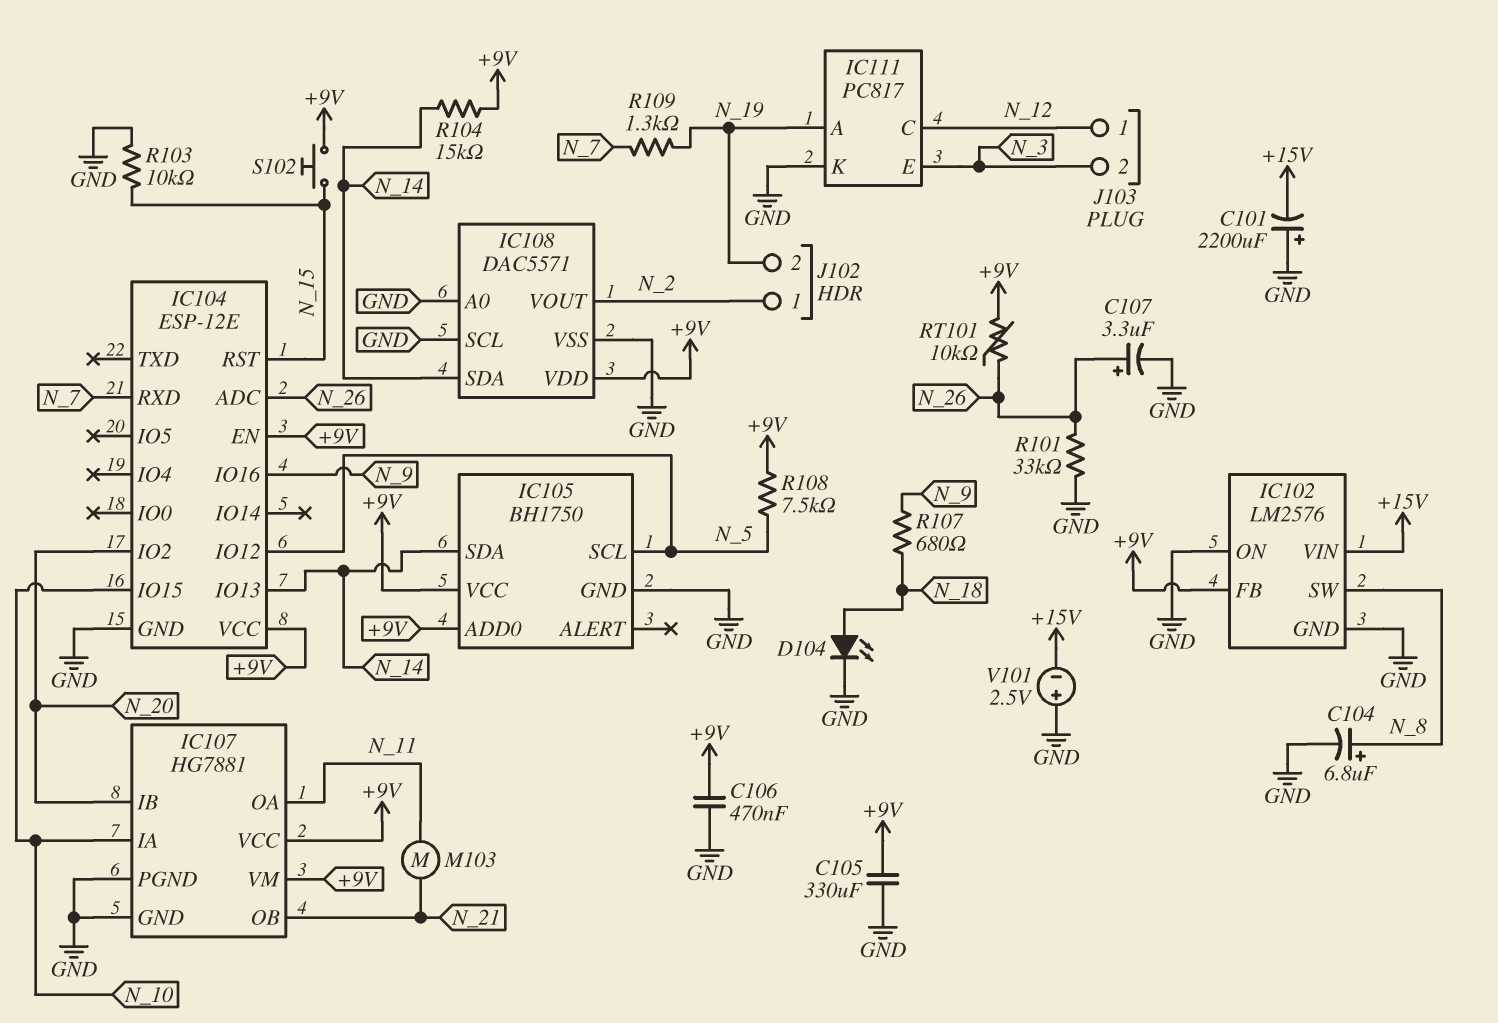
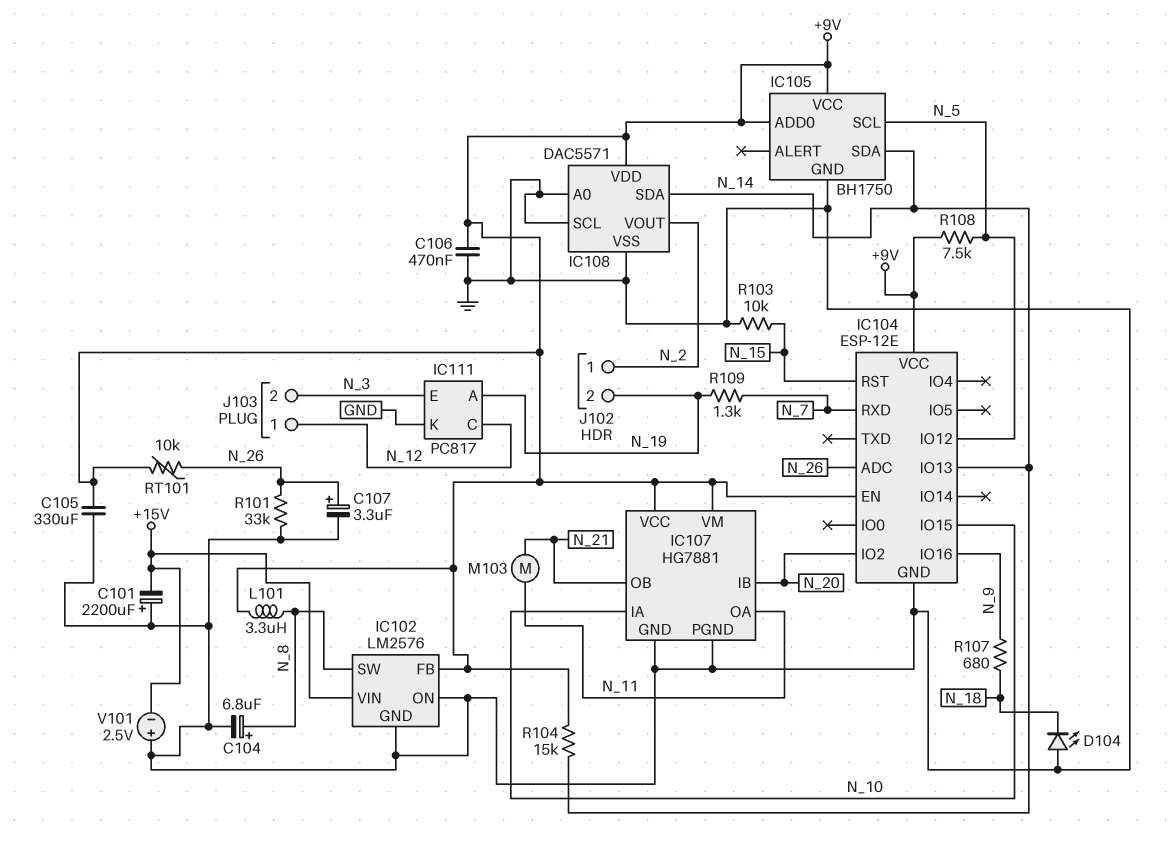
D104: LED (A N_18, K GND) -> LED (A GND, K N_18)
L101: none -> 3.3uH (+9V, N_8)
S102: button (+9V, N_15) -> none

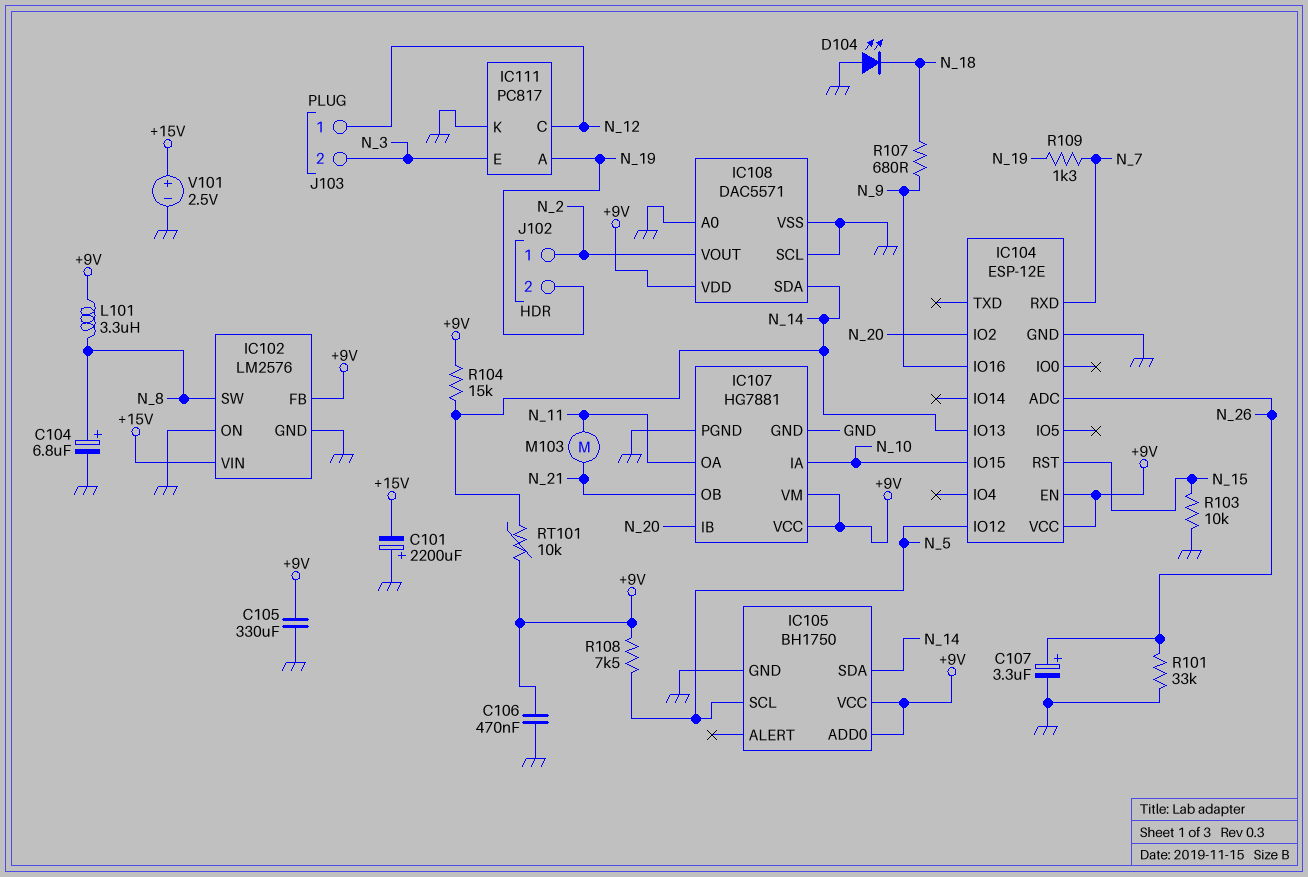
RT101: 10k (+9V, N_26) -> 10k (+9V, N_14)
V101: 2.5V (plus GND, minus +15V) -> 2.5V (plus +15V, minus GND)

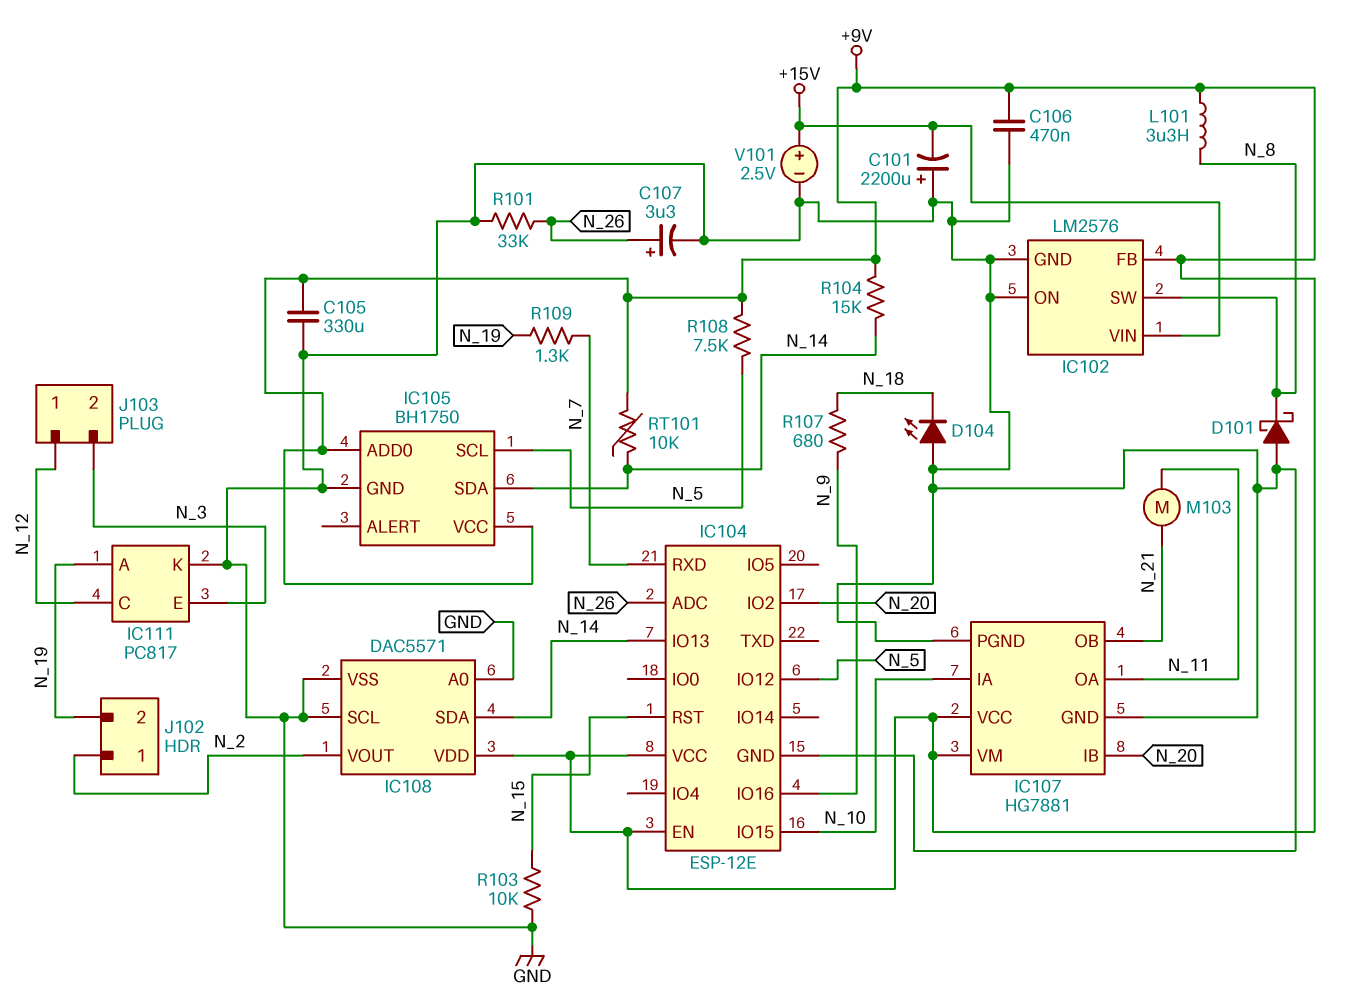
C104: 6.8uF (plus N_8, minus GND) -> none
D101: none -> schottky (A GND, K N_8)

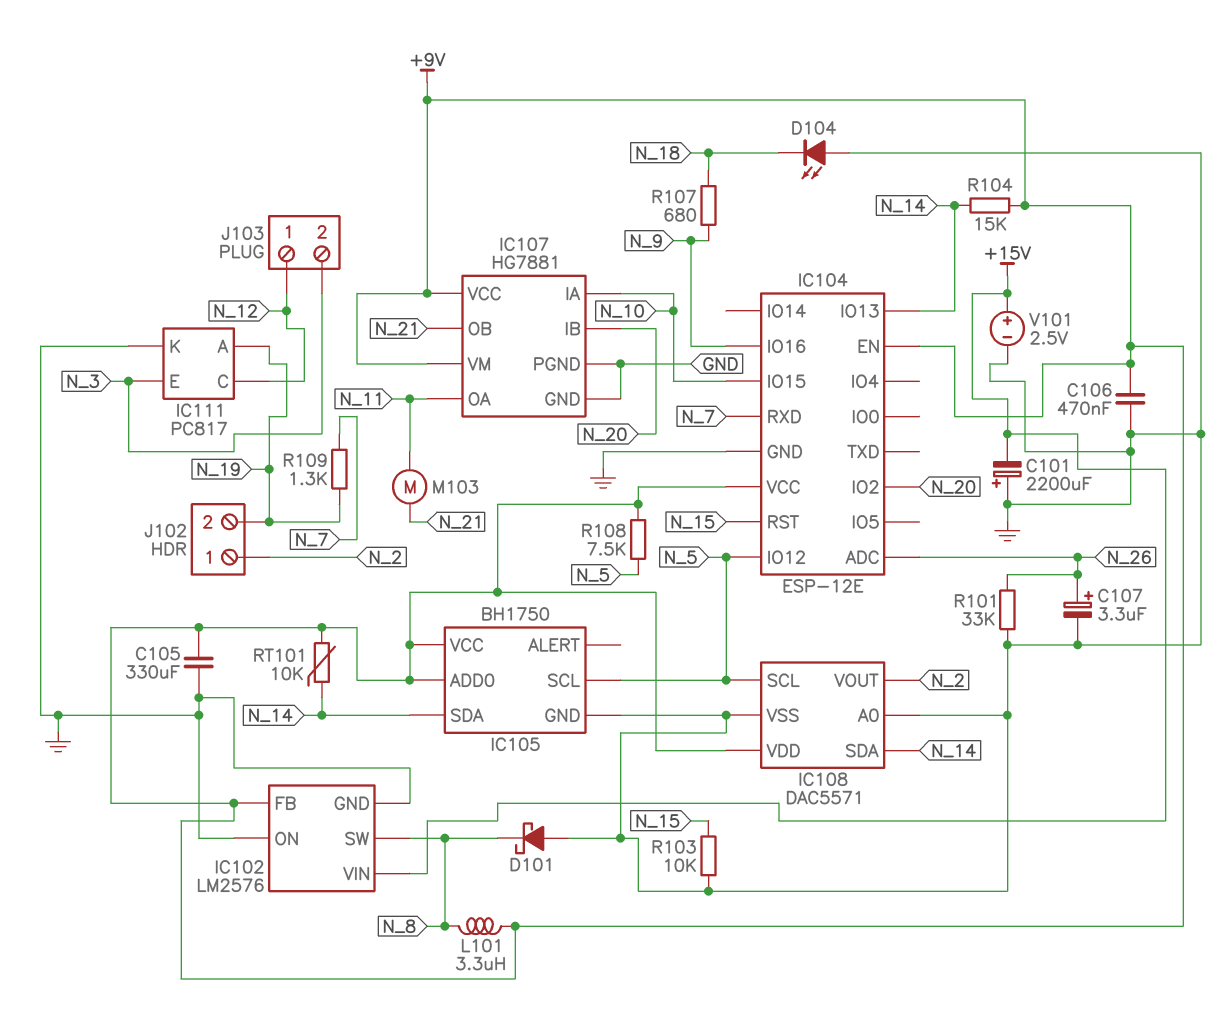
IC108 pin SCL: GND -> N_5

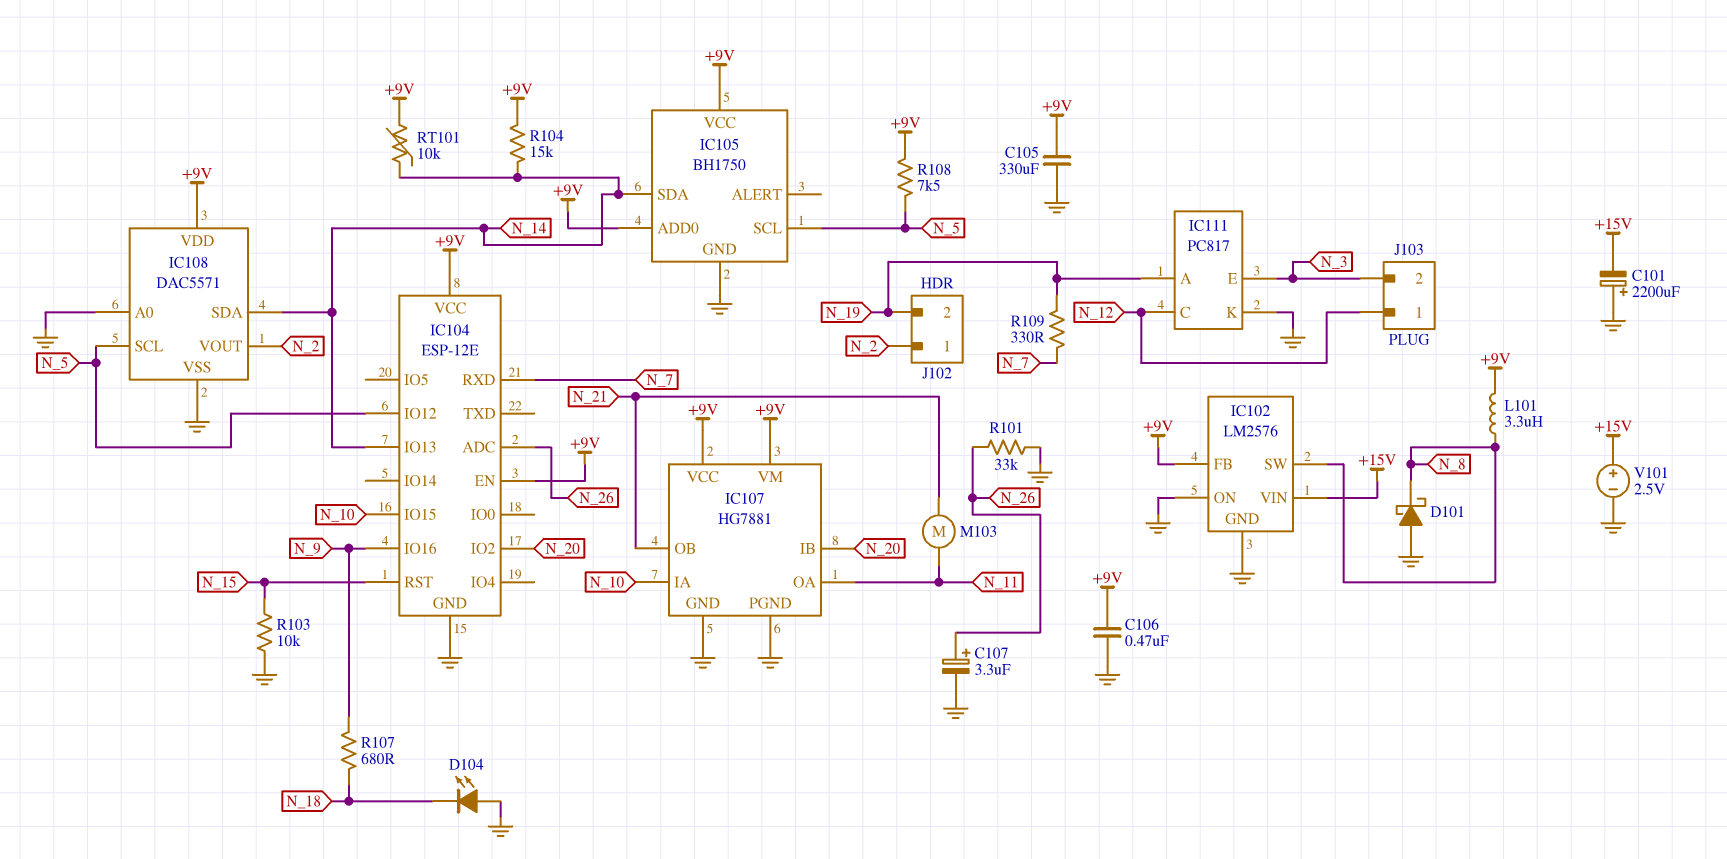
R109: 1.3k (N_7, N_19) -> 330 (N_7, N_19)

